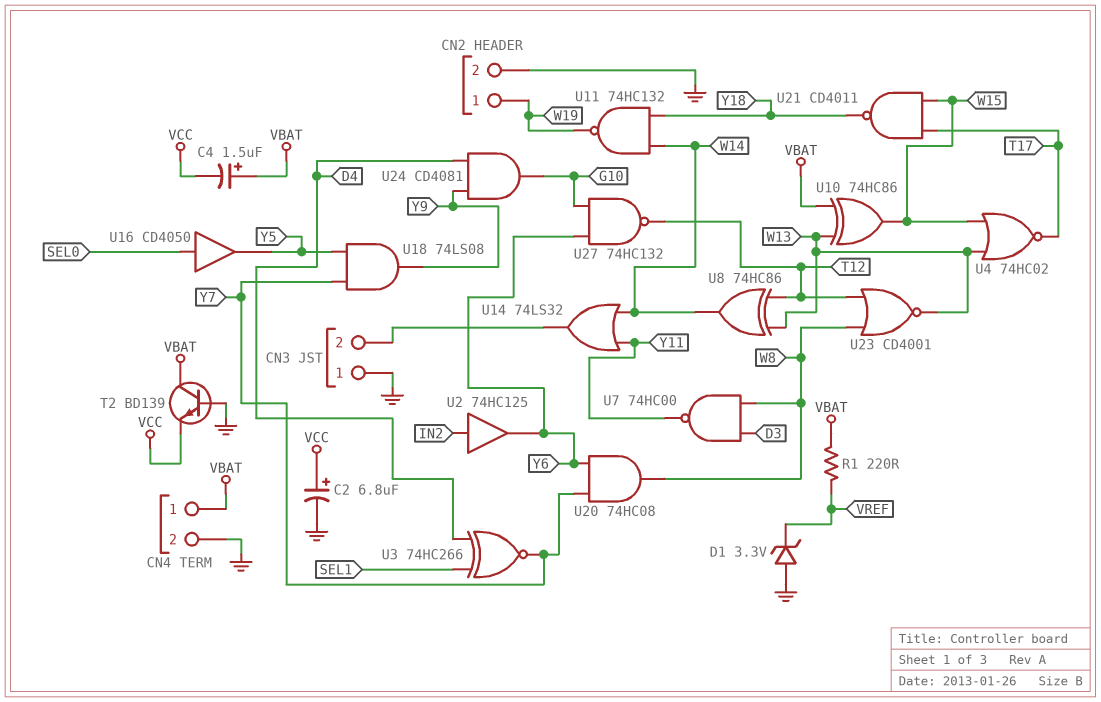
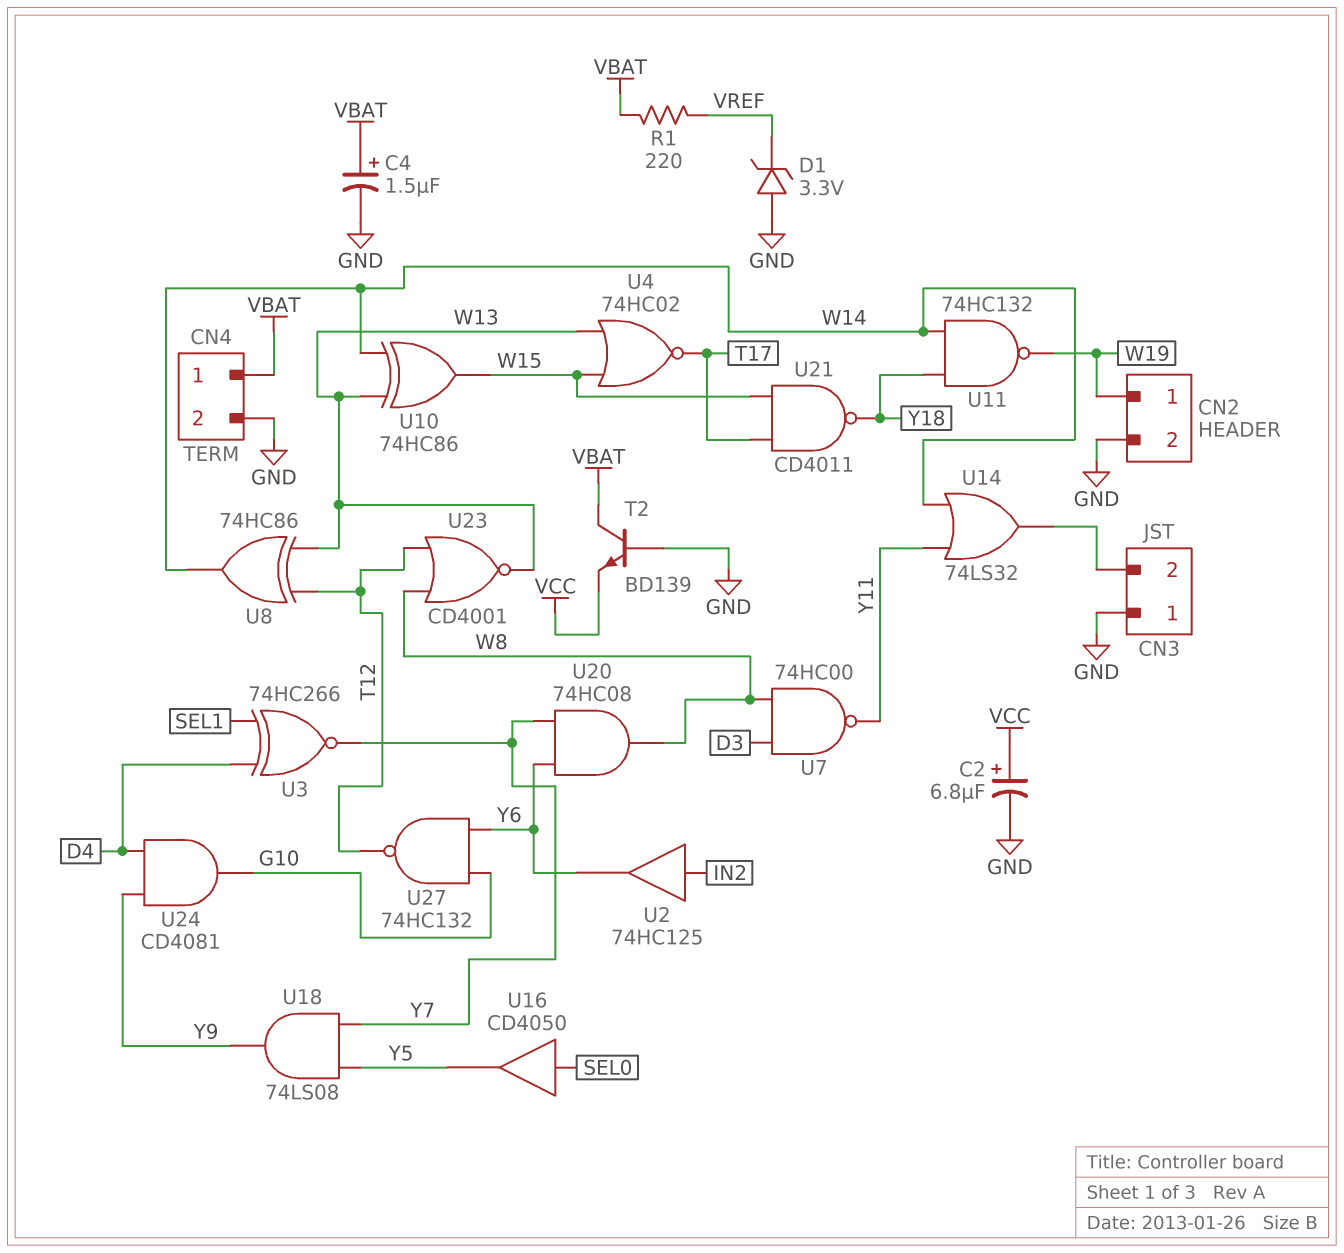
C4: 1.5uF (plus VBAT, minus VCC) -> 1.5uF (plus VBAT, minus GND)
U10: XOR 74HC86 (in VBAT, in W13, out W15) -> XOR 74HC86 (in W13, in W14, out W15)

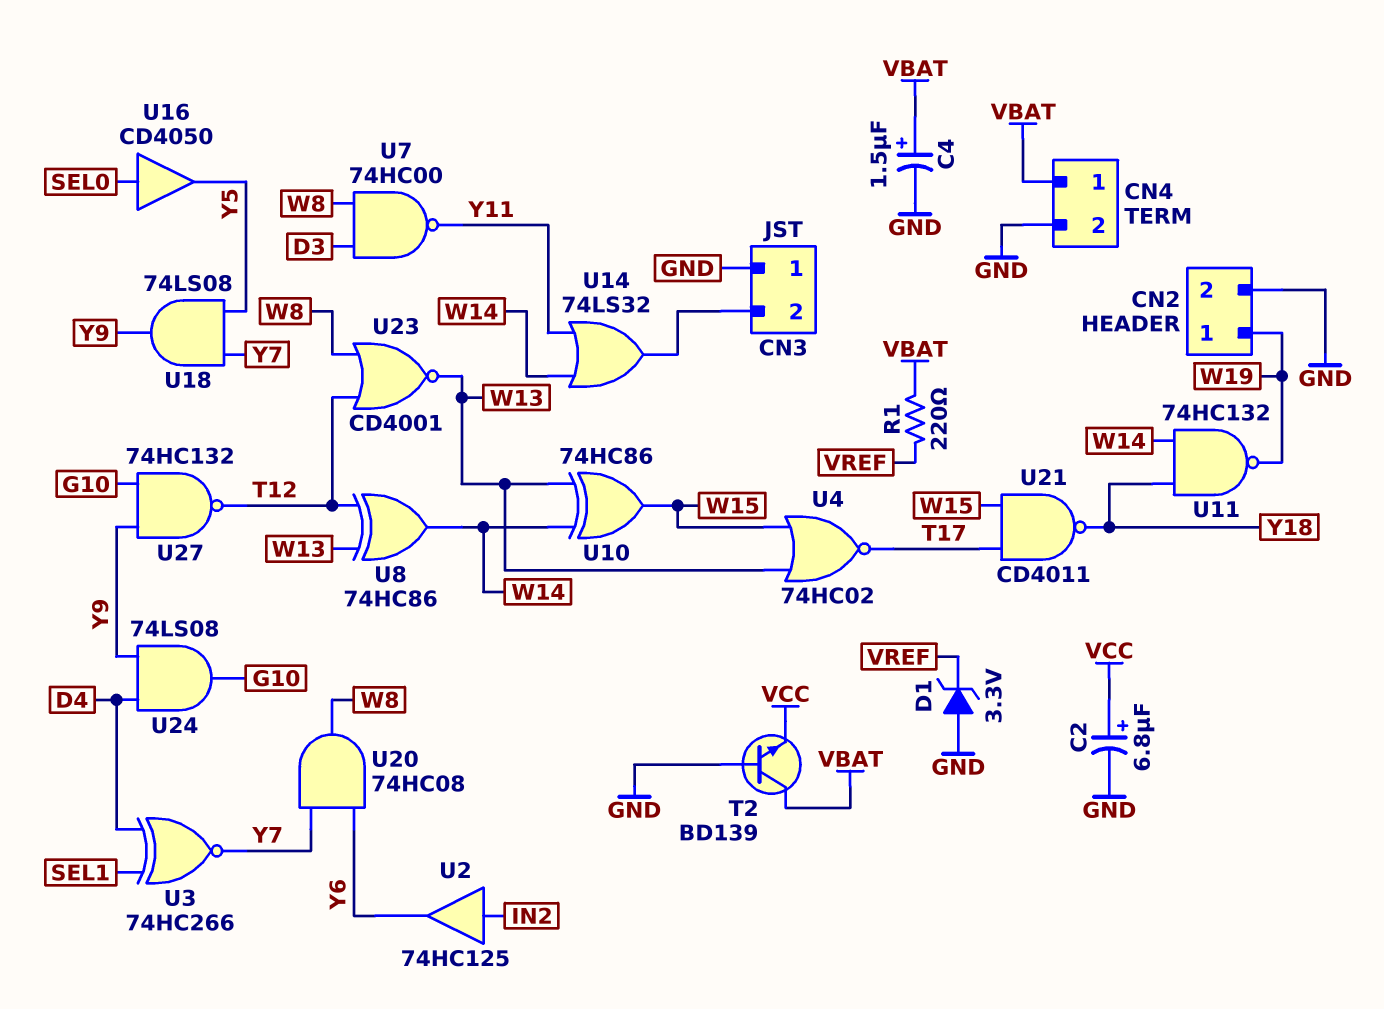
U24: AND CD4081 (in D4, in Y9, out G10) -> AND 74LS08 (in D4, in Y9, out G10)
U27: NAND 74HC132 (in G10, in Y6, out T12) -> NAND 74HC132 (in G10, in Y9, out T12)

